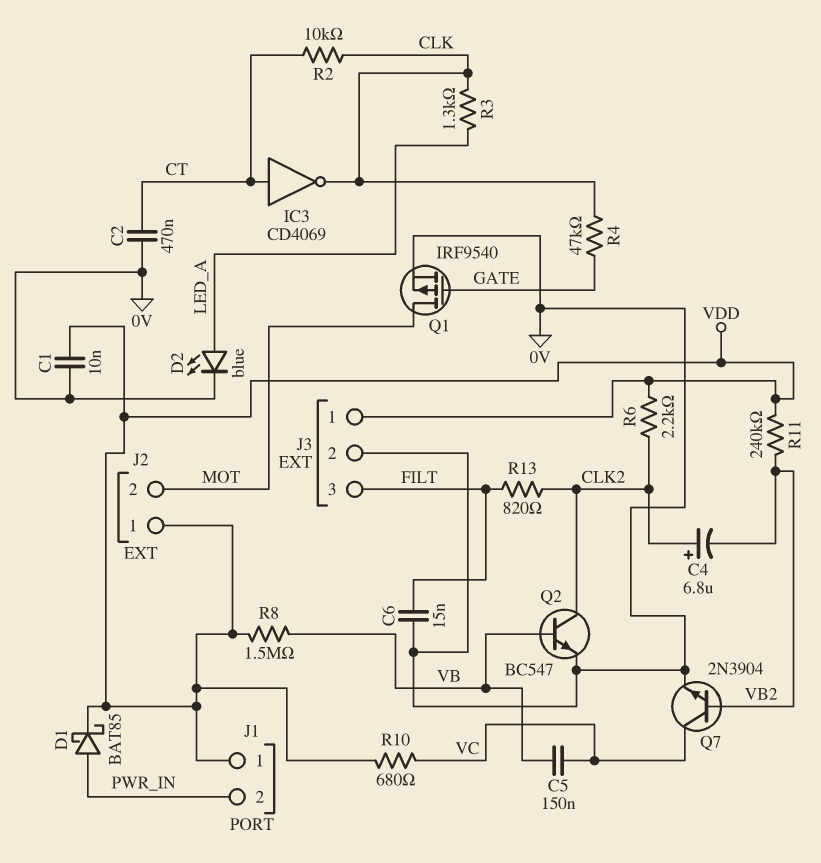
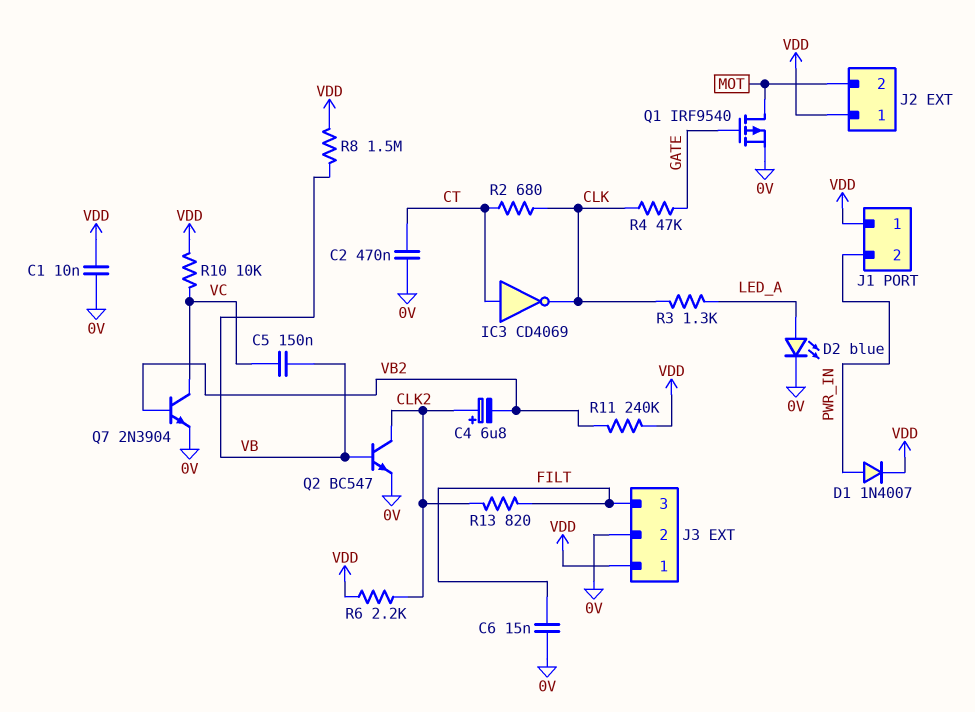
D1: schottky BAT85 (A PWR_IN, K VDD) -> diode 1N4007 (A PWR_IN, K VDD)
R2: 10k (CLK, CT) -> 680 (CLK, CT)
R10: 680 (VC, VDD) -> 10k (VC, VDD)

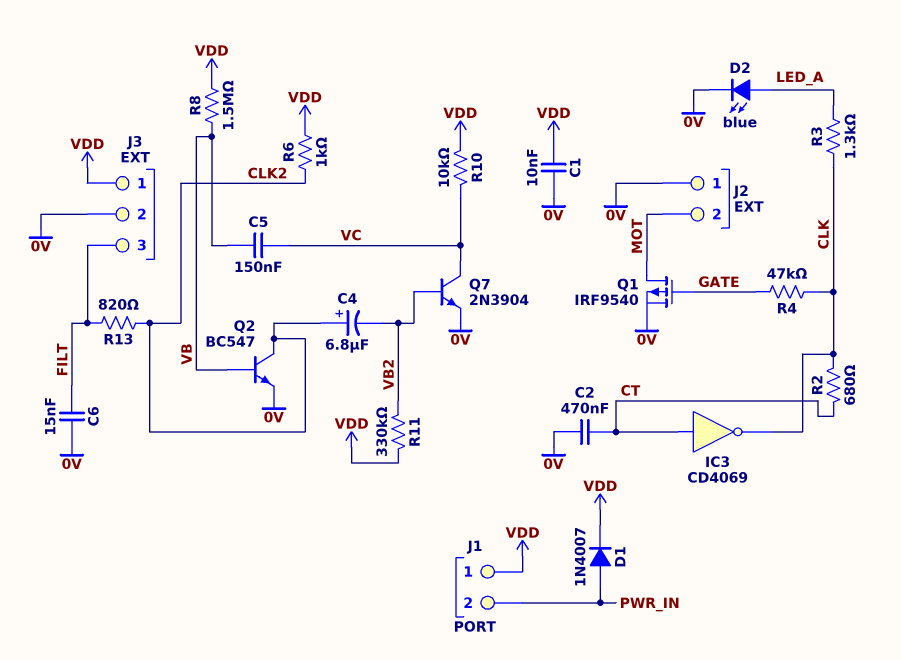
J2 pin 1: VDD -> 0V
R6: 2.2k (CLK2, VDD) -> 1k (CLK2, VDD)
R11: 240k (VB2, VDD) -> 330k (VB2, VDD)

